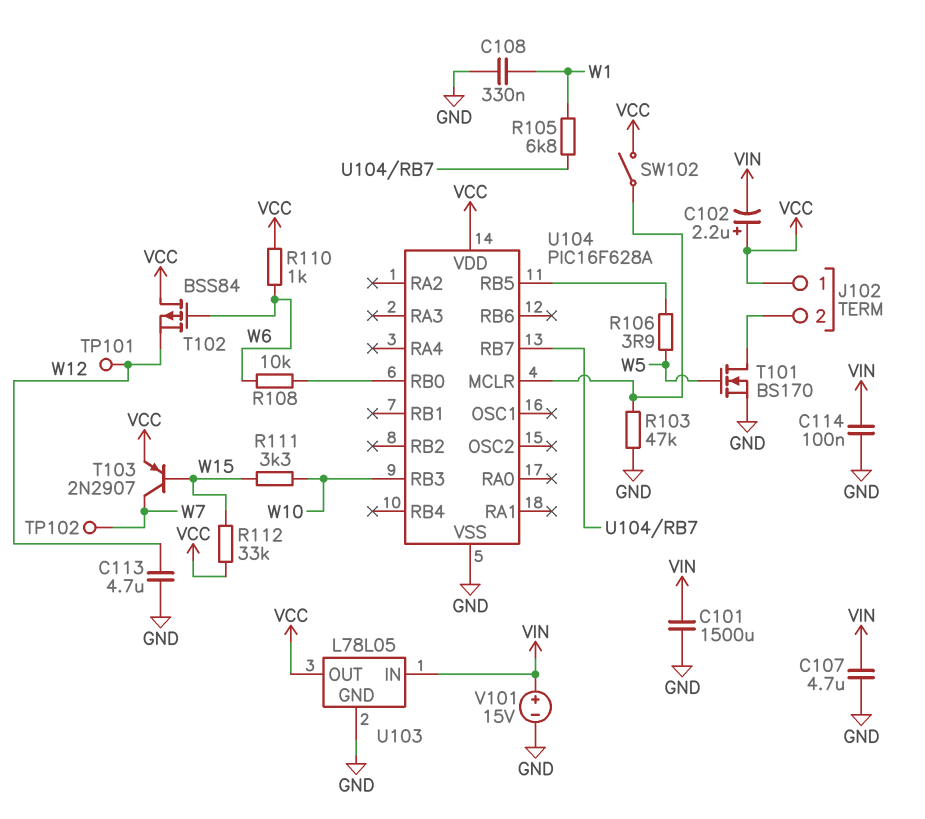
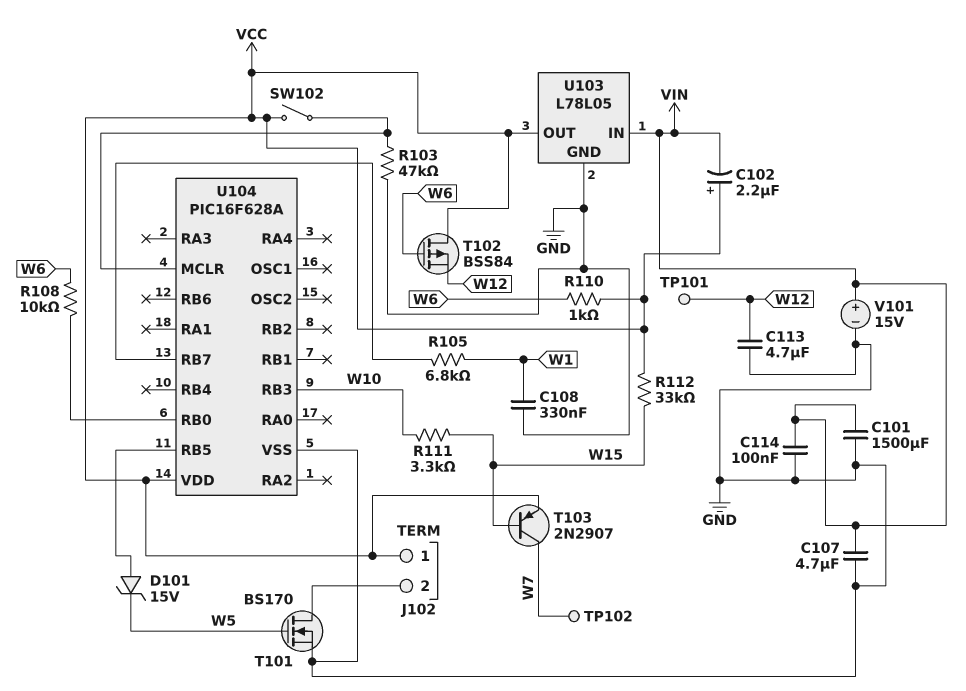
D101: none -> zener 15V (A U104/RB5, K W5)
R106: 3.9 (U104/RB5, W5) -> none

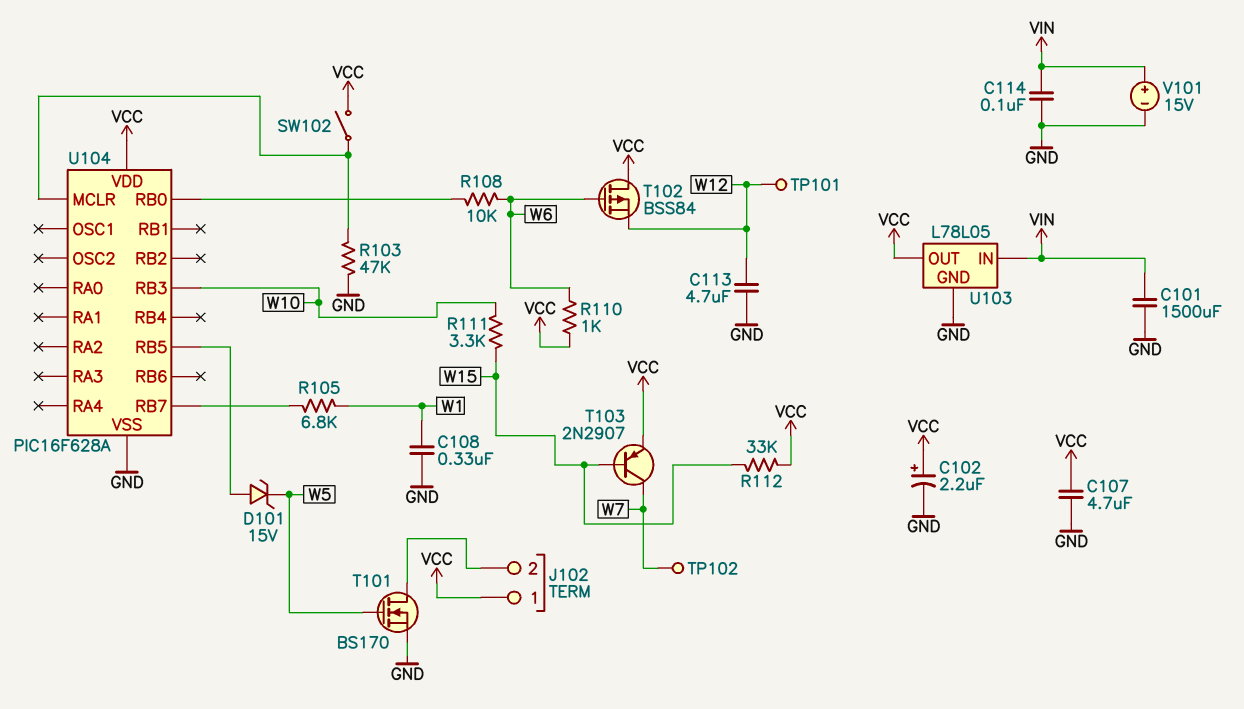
C102: 2.2uF (plus VCC, minus VIN) -> 2.2uF (plus VCC, minus GND)
C107: 4.7uF (GND, VIN) -> 4.7uF (GND, VCC)

